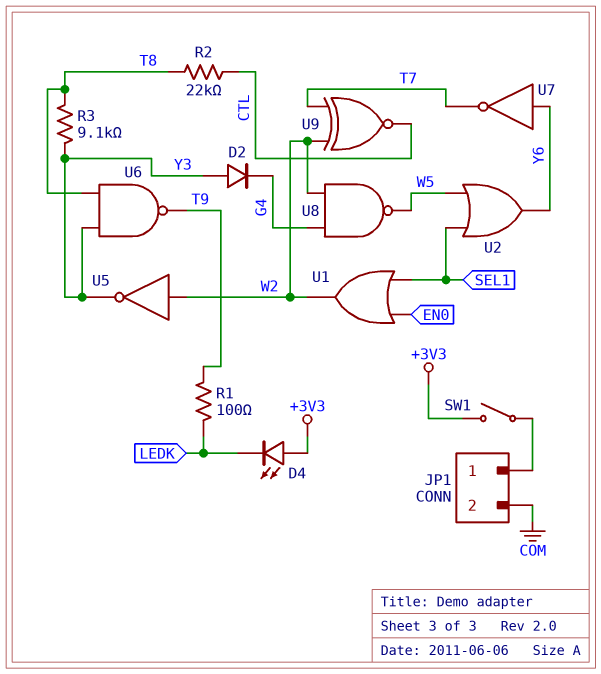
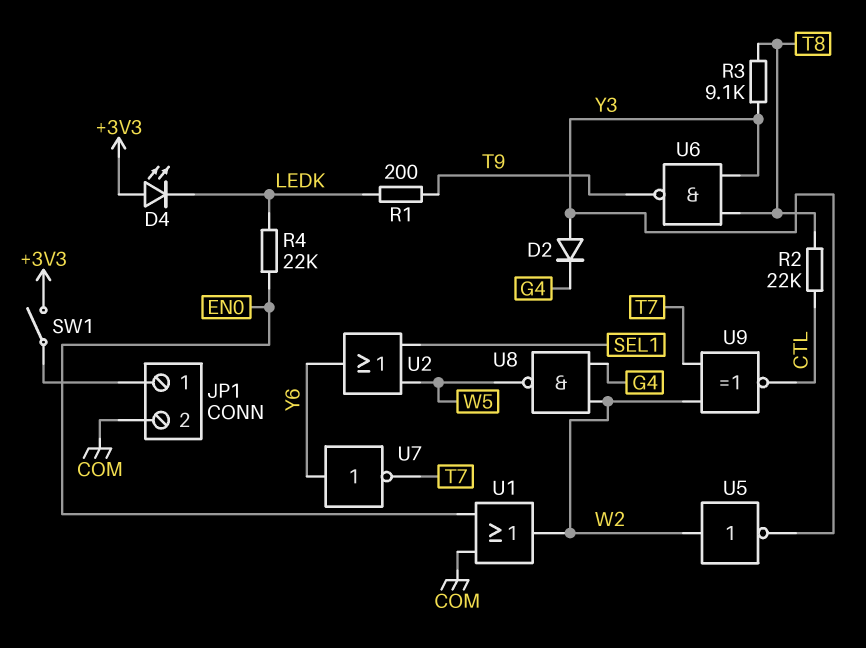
R1: 100 (LEDK, T9) -> 200 (LEDK, T9)
R4: none -> 22k (EN0, LEDK)
U1: OR (in EN0, in SEL1, out W2) -> OR (in COM, in EN0, out W2)

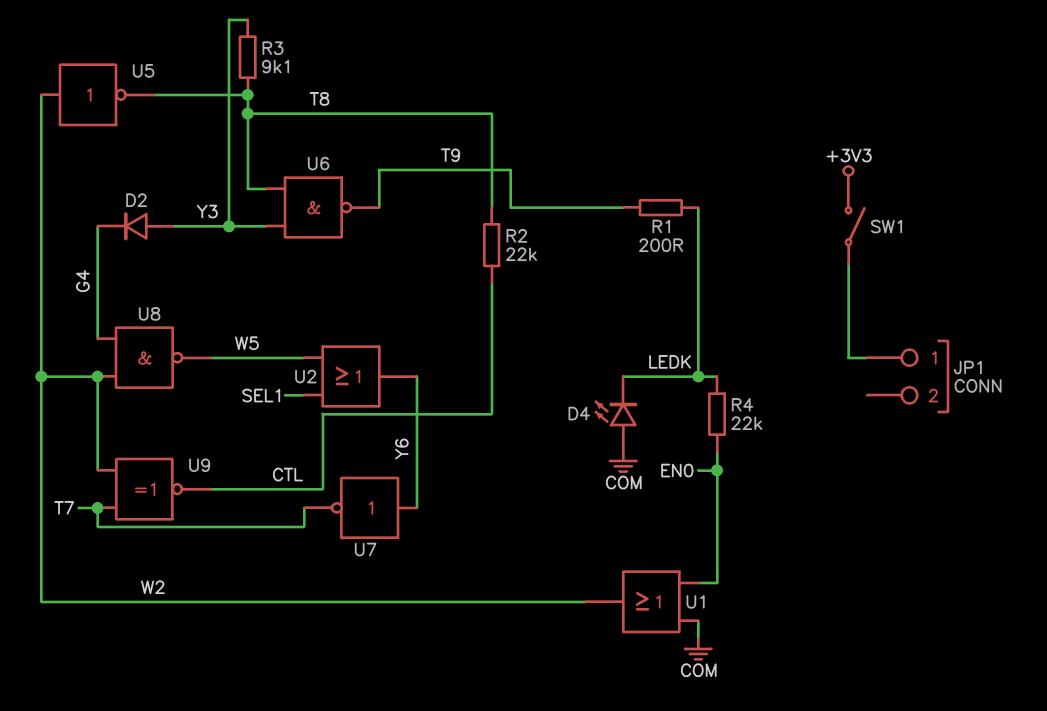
D4: LED (A +3V3, K LEDK) -> LED (A COM, K LEDK)
JP1 pin 2: COM -> none
U5: NOT (in W2, out Y3) -> NOT (in W2, out T8)

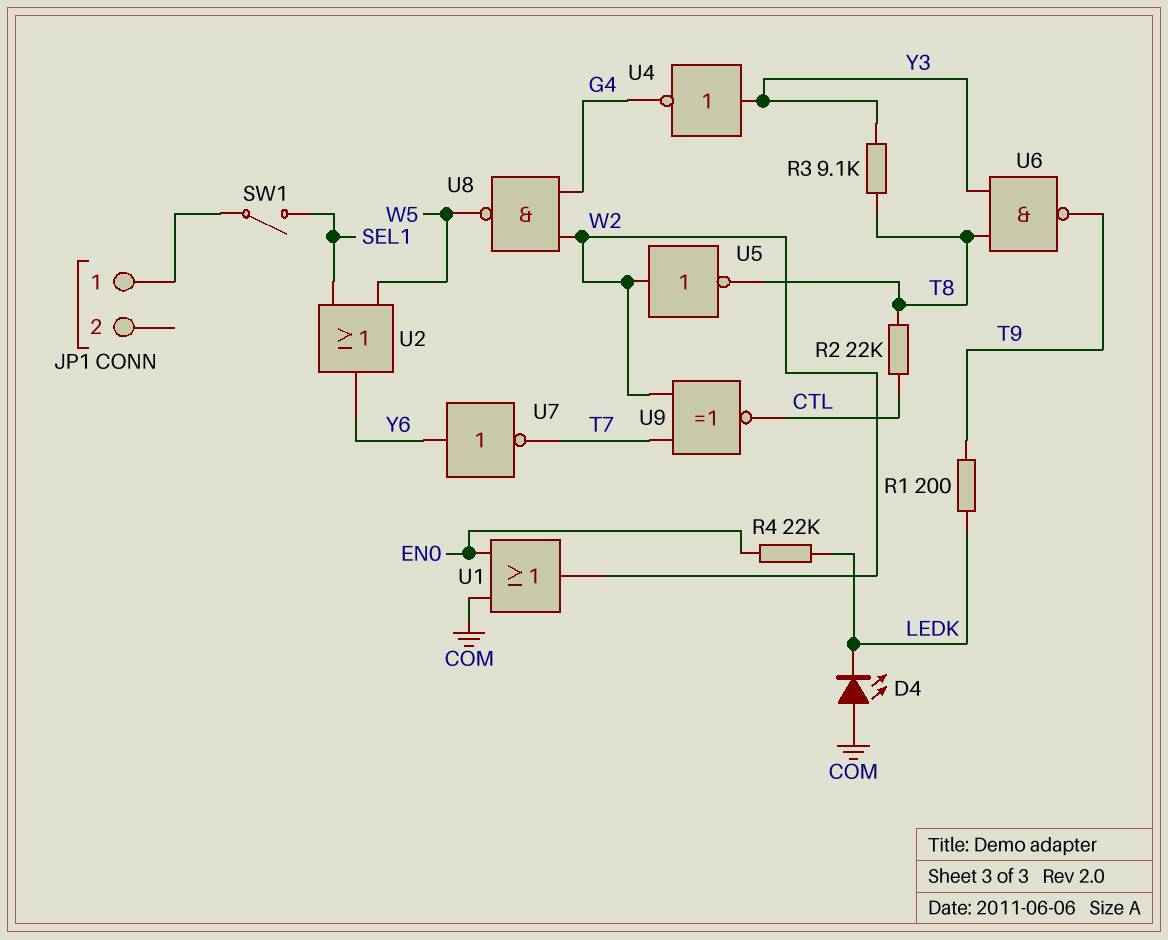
D2: diode (A Y3, K G4) -> none
SW1: switch (+3V3, JP1/1) -> switch (JP1/1, SEL1)
U4: none -> NOT (in Y3, out G4)

